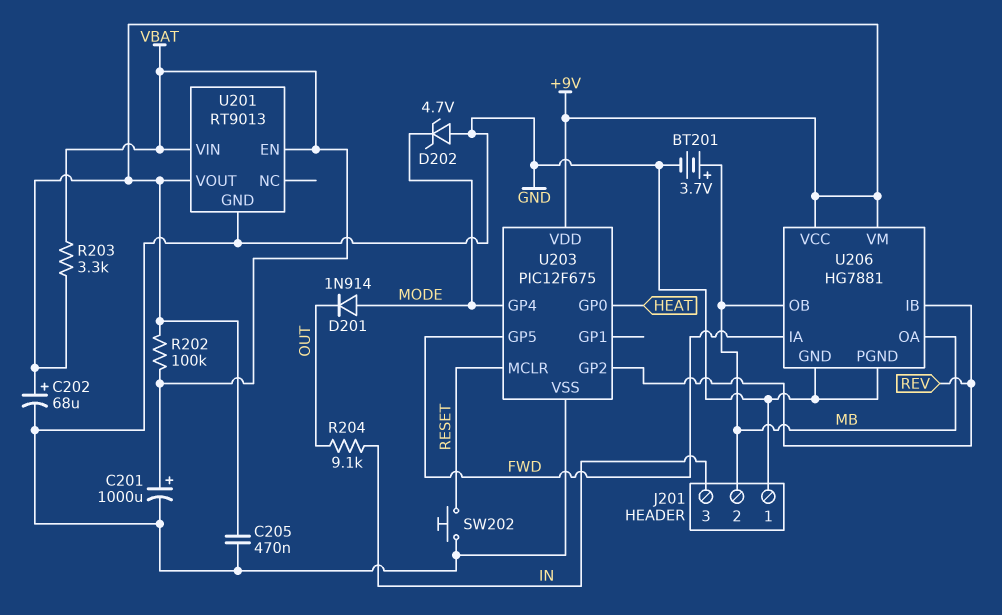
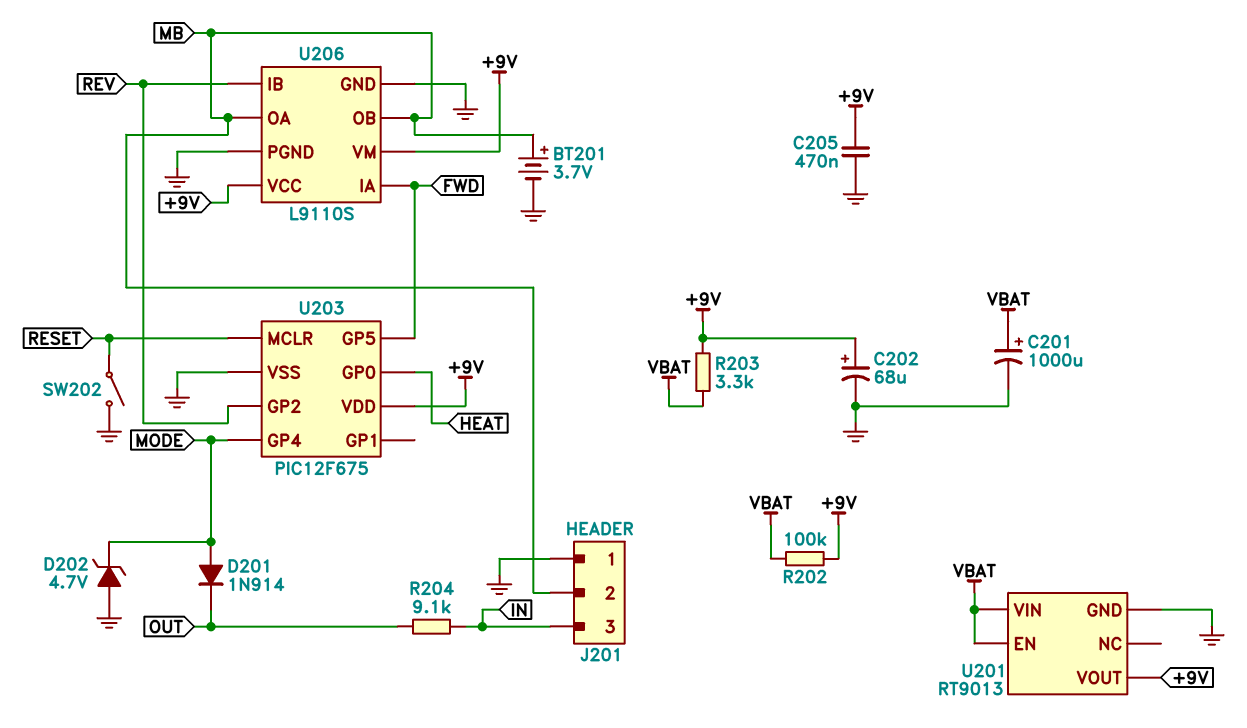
SW202: button (GND, RESET) -> switch (GND, RESET)
U206: HG7881 -> L9110S

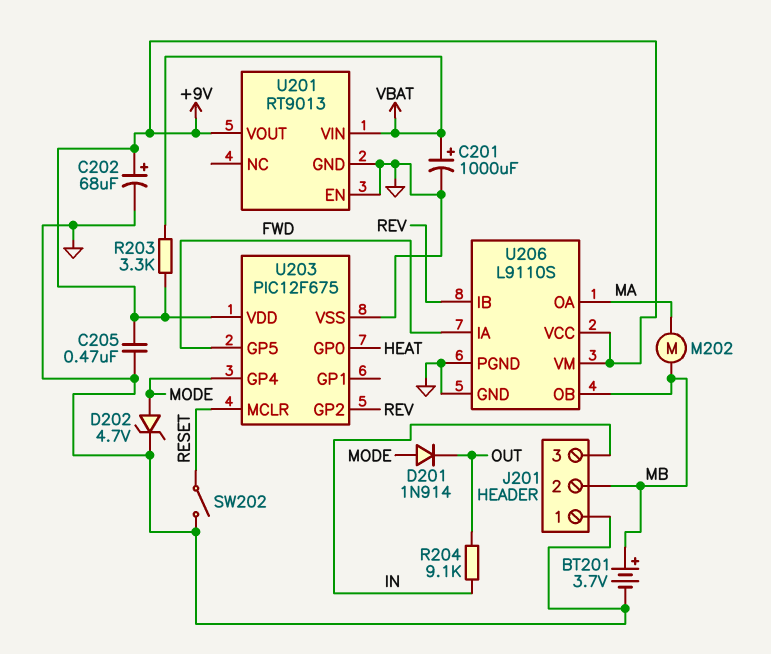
D202: zener 4.7V (A GND, K MODE) -> zener 4.7V (A MODE, K GND)
M202: none -> motor (MA, MB)
R202: 100k (+9V, VBAT) -> none
U201 pin EN: VBAT -> GND
U206 pin OA: MB -> MA

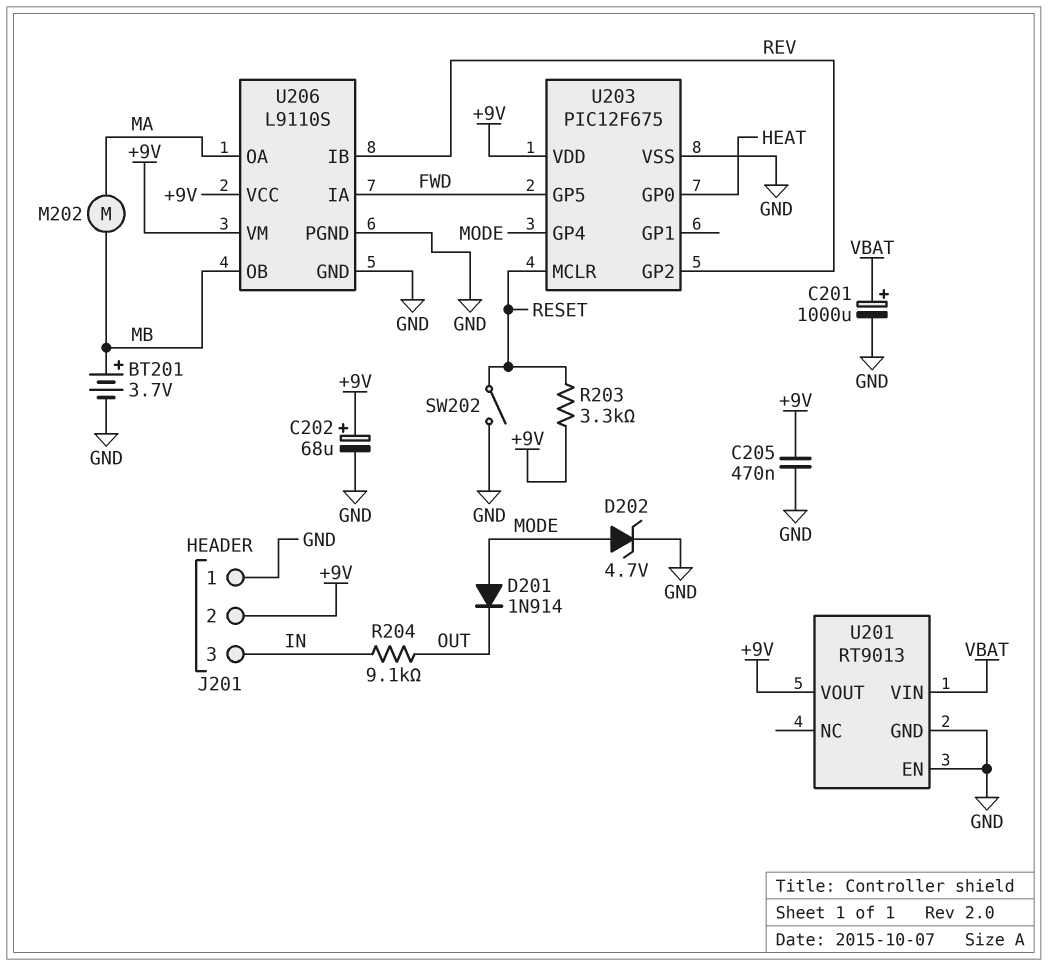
J201 pin 2: MB -> +9V
R203: 3.3k (+9V, VBAT) -> 3.3k (+9V, RESET)

